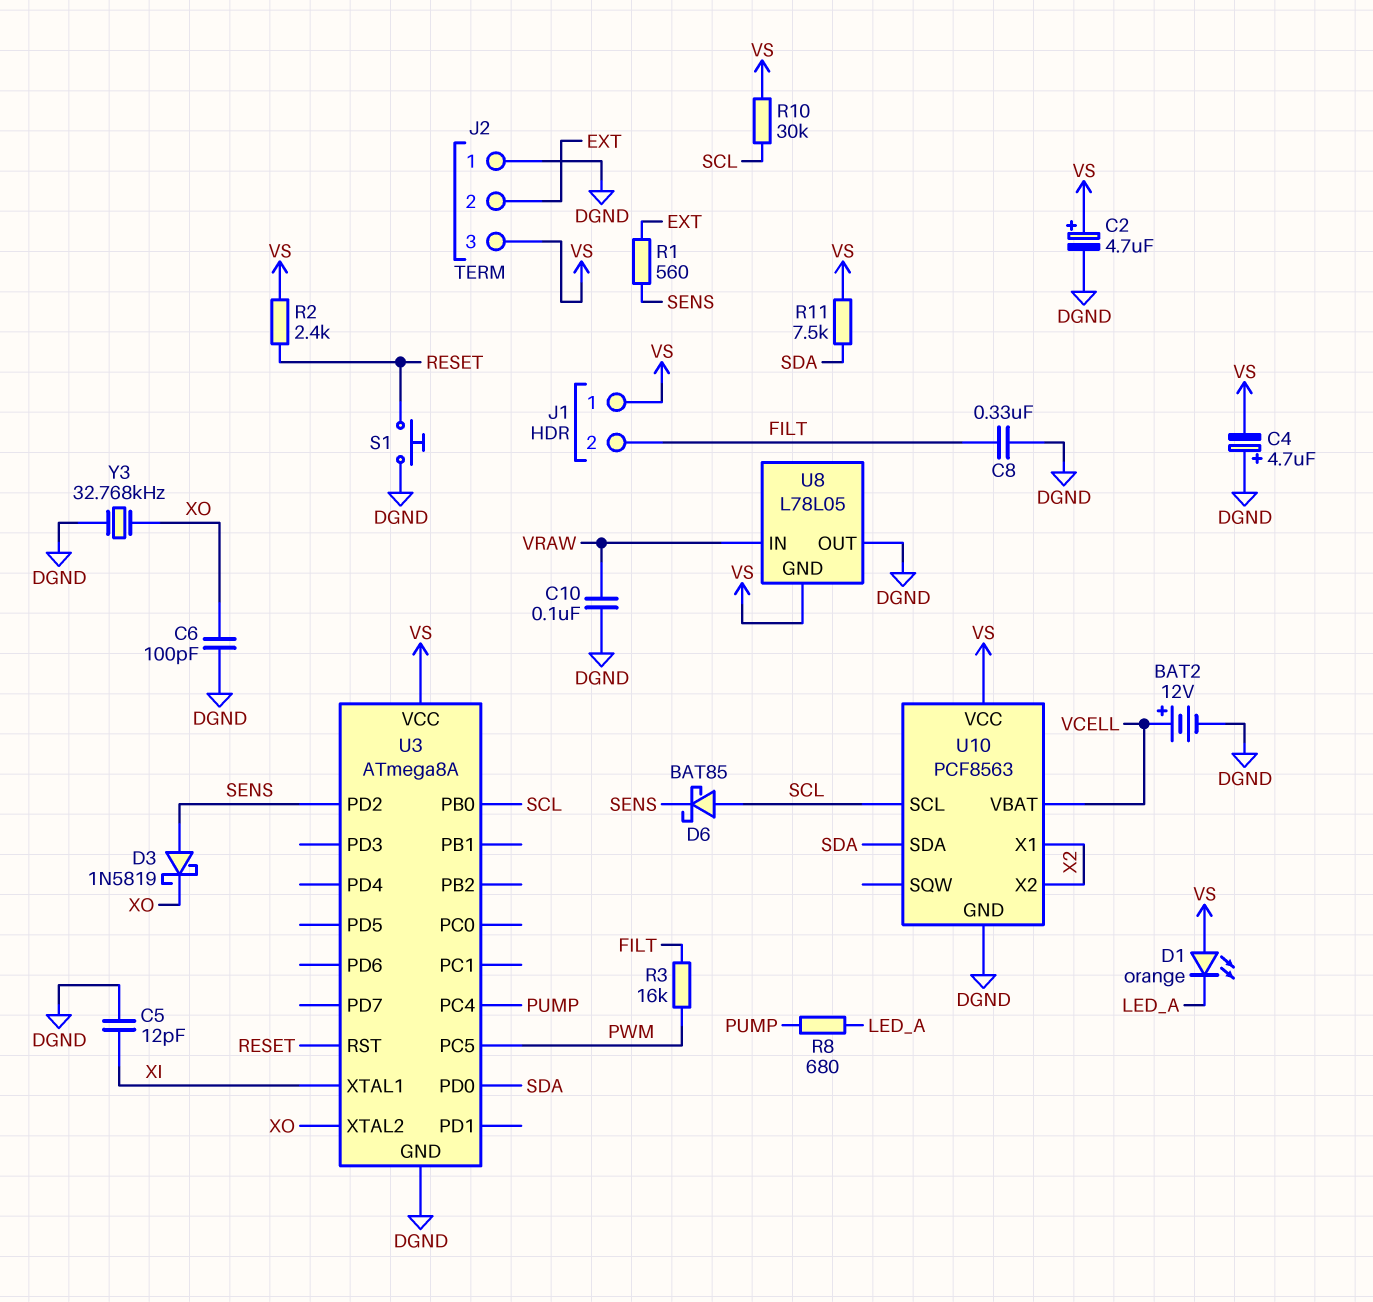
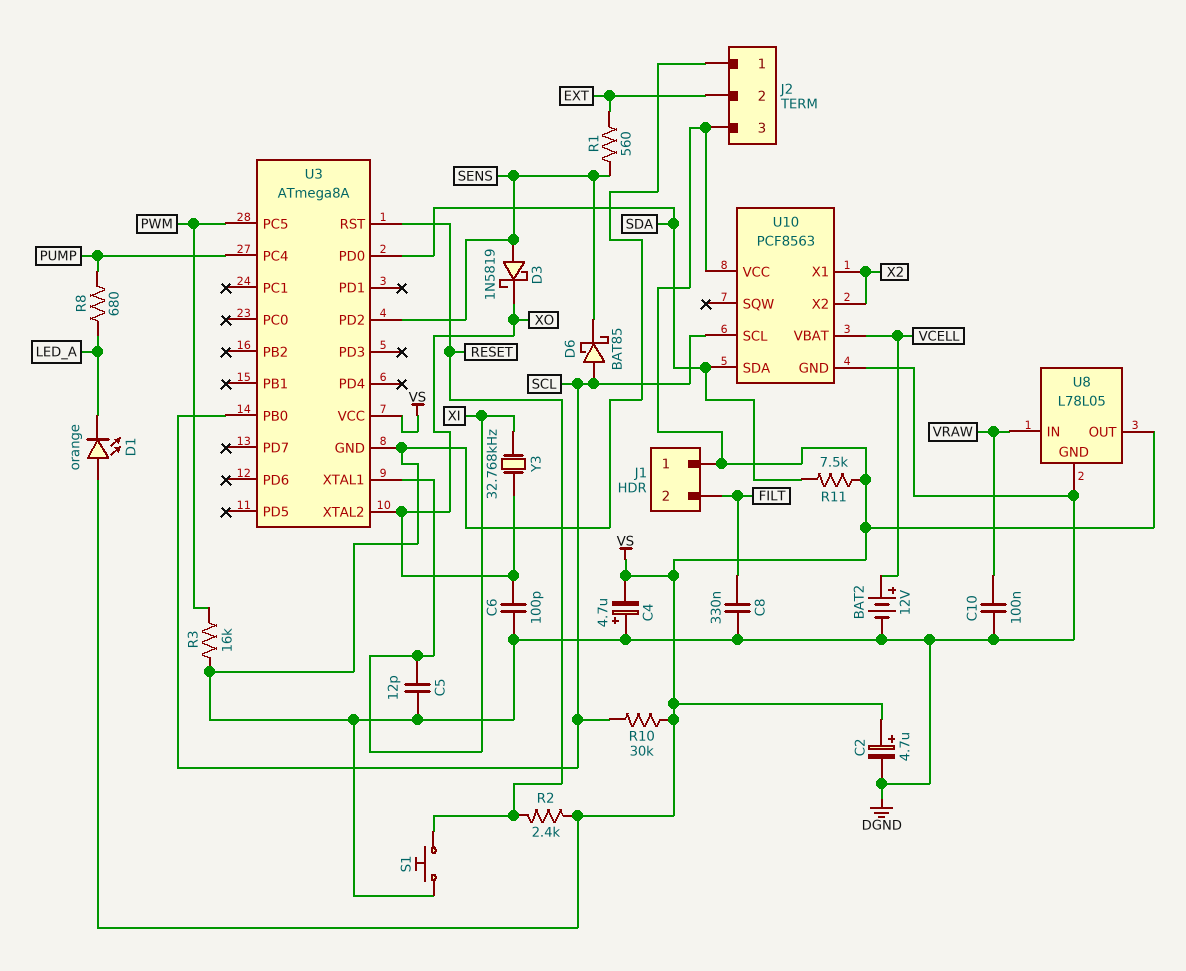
R3: 16k (FILT, PWM) -> 16k (DGND, PWM)
U8 pin GND: VS -> DGND
U8 pin OUT: DGND -> VS
Y3: 32.768kHz (DGND, XO) -> 32.768kHz (XI, XO)

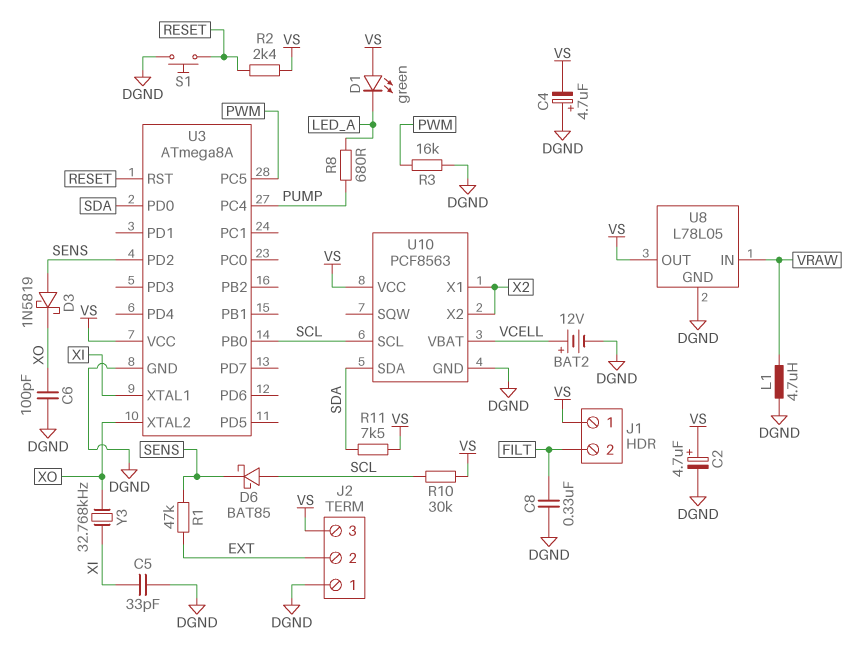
C5: 12pF (DGND, XI) -> 33pF (DGND, XI)
C10: 100nF (DGND, VRAW) -> none
D1: LED orange (A VS, K LED_A) -> LED green (A VS, K LED_A)
L1: none -> 4.7uH (DGND, VRAW)
R1: 560 (EXT, SENS) -> 47k (EXT, SENS)

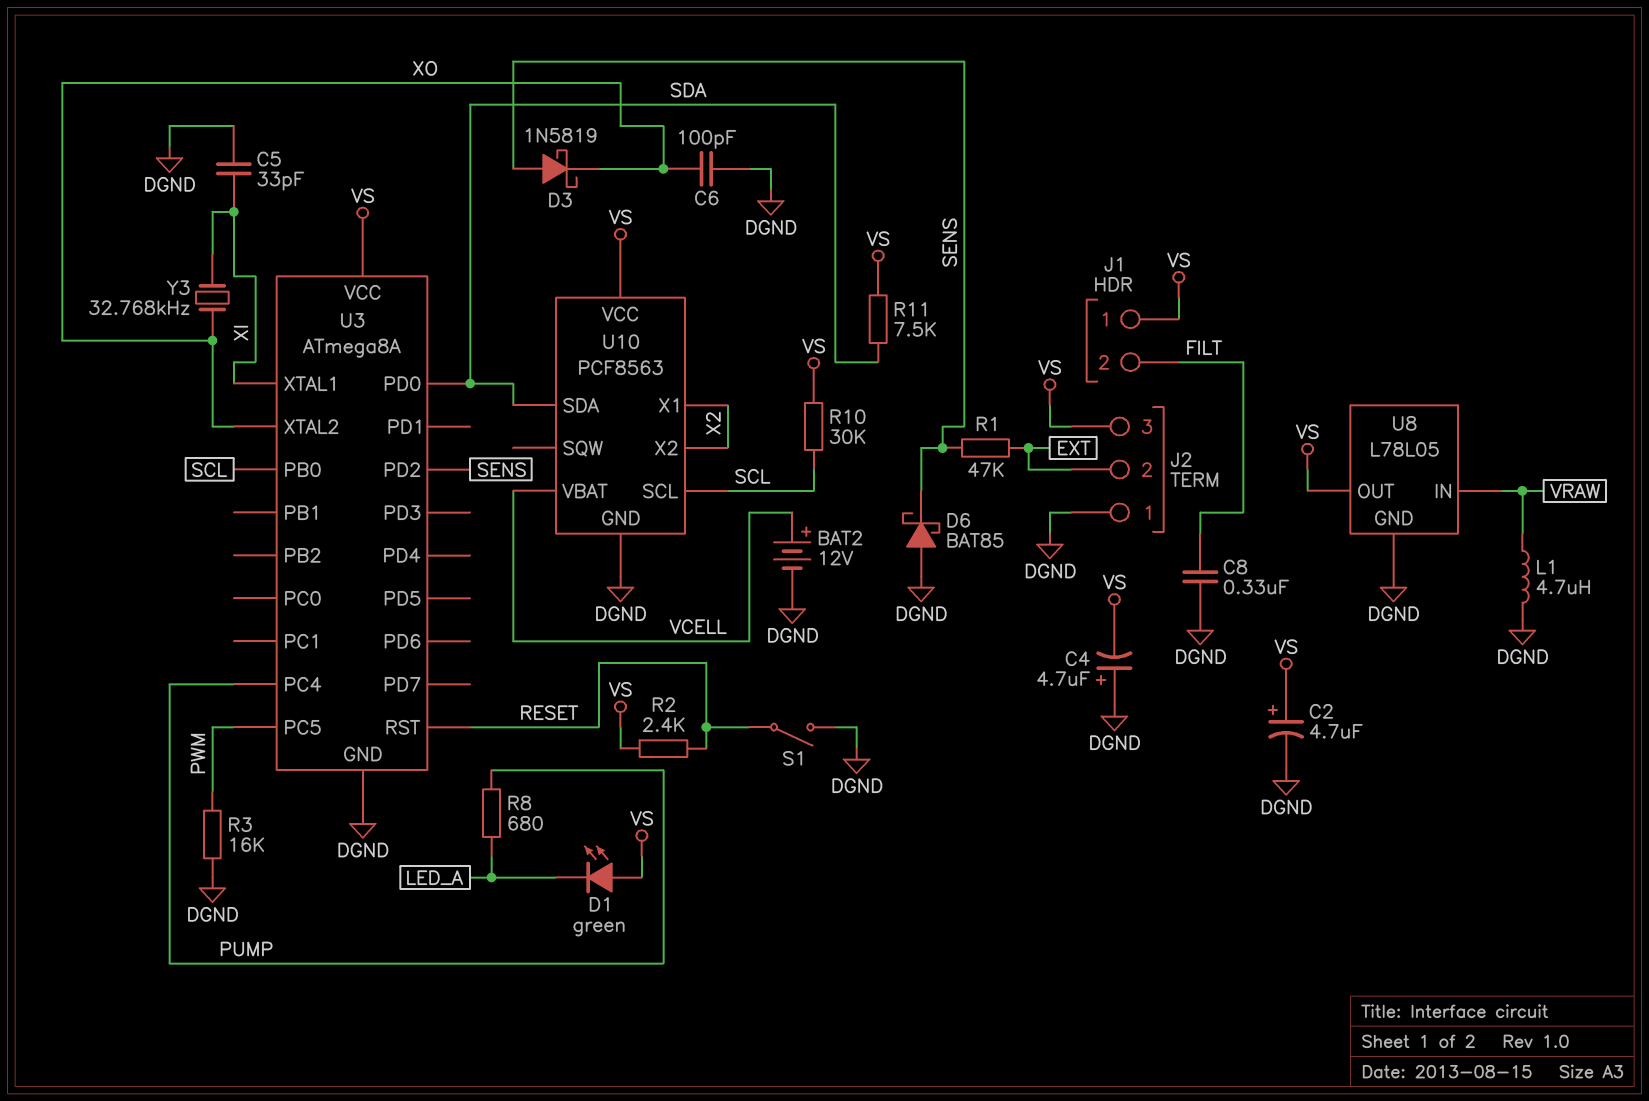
D6: schottky BAT85 (A SCL, K SENS) -> schottky BAT85 (A DGND, K SENS)
S1: button (DGND, RESET) -> switch (DGND, RESET)

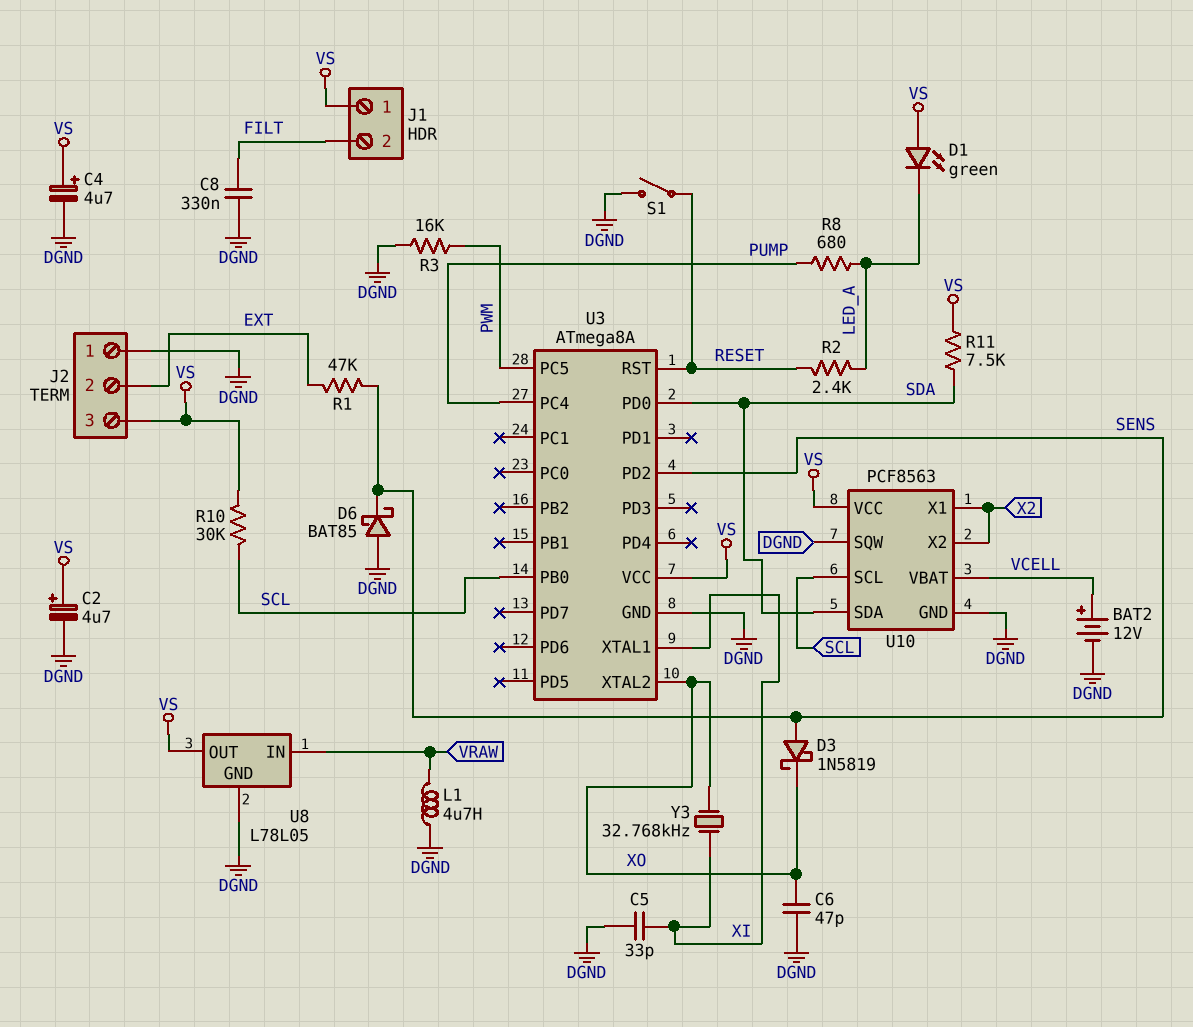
C4: 4.7uF (plus DGND, minus VS) -> 4.7uF (plus VS, minus DGND)
C6: 100pF (DGND, XO) -> 47pF (DGND, XO)
R2: 2.4k (RESET, VS) -> 2.4k (LED_A, RESET)
U10 pin SQW: none -> DGND

